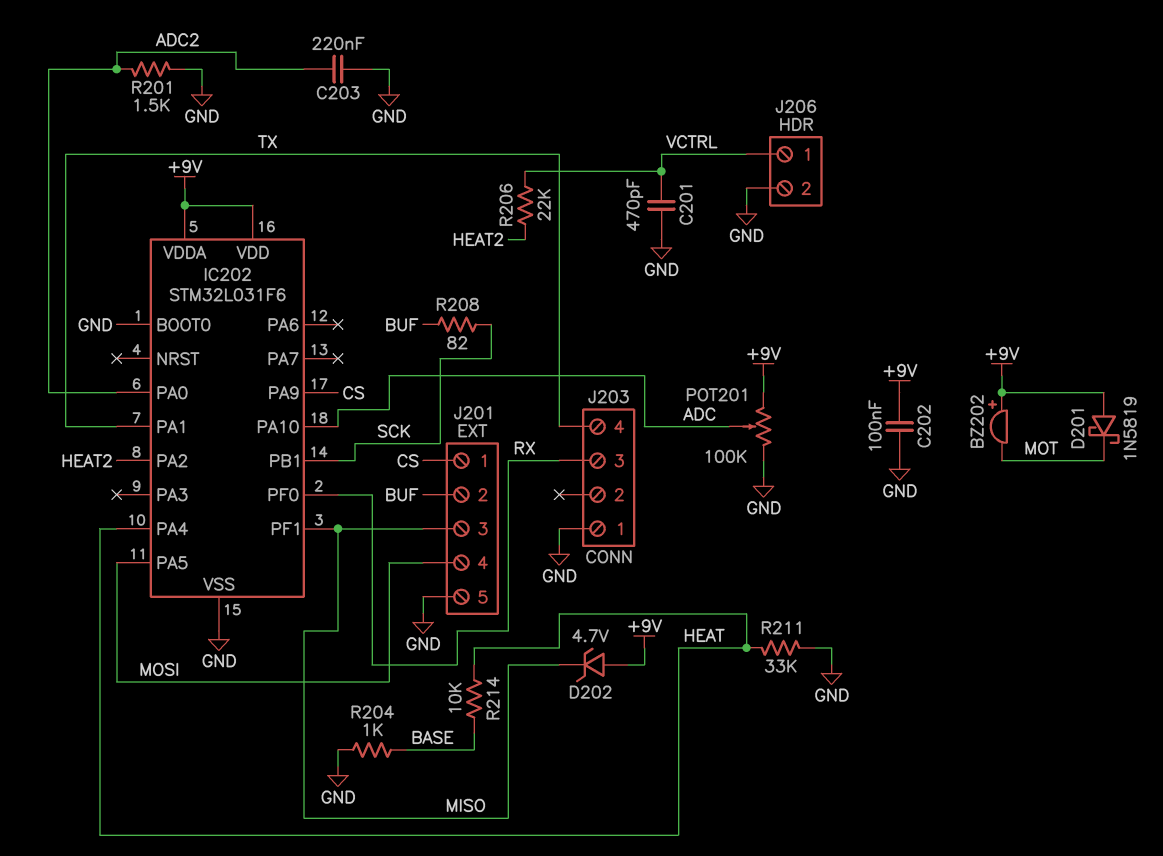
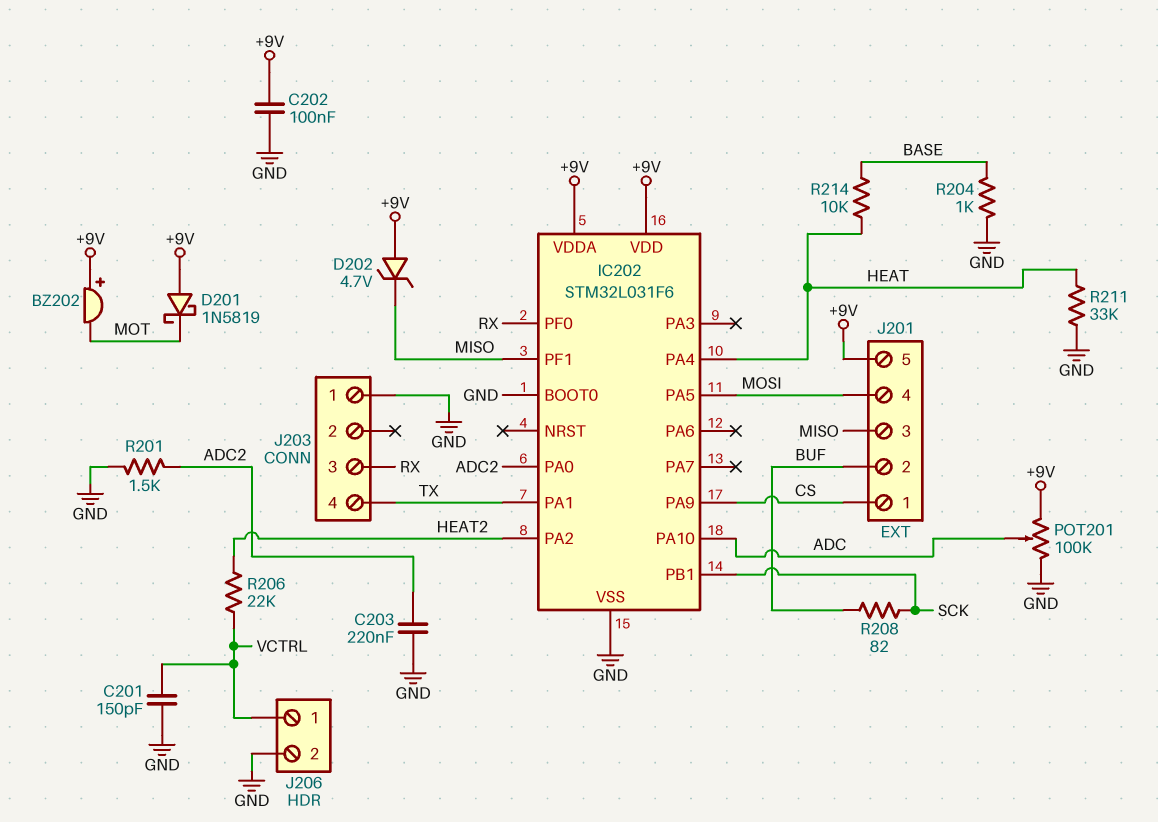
C201: 470pF (GND, VCTRL) -> 150pF (GND, VCTRL)
J201 pin 5: GND -> +9V

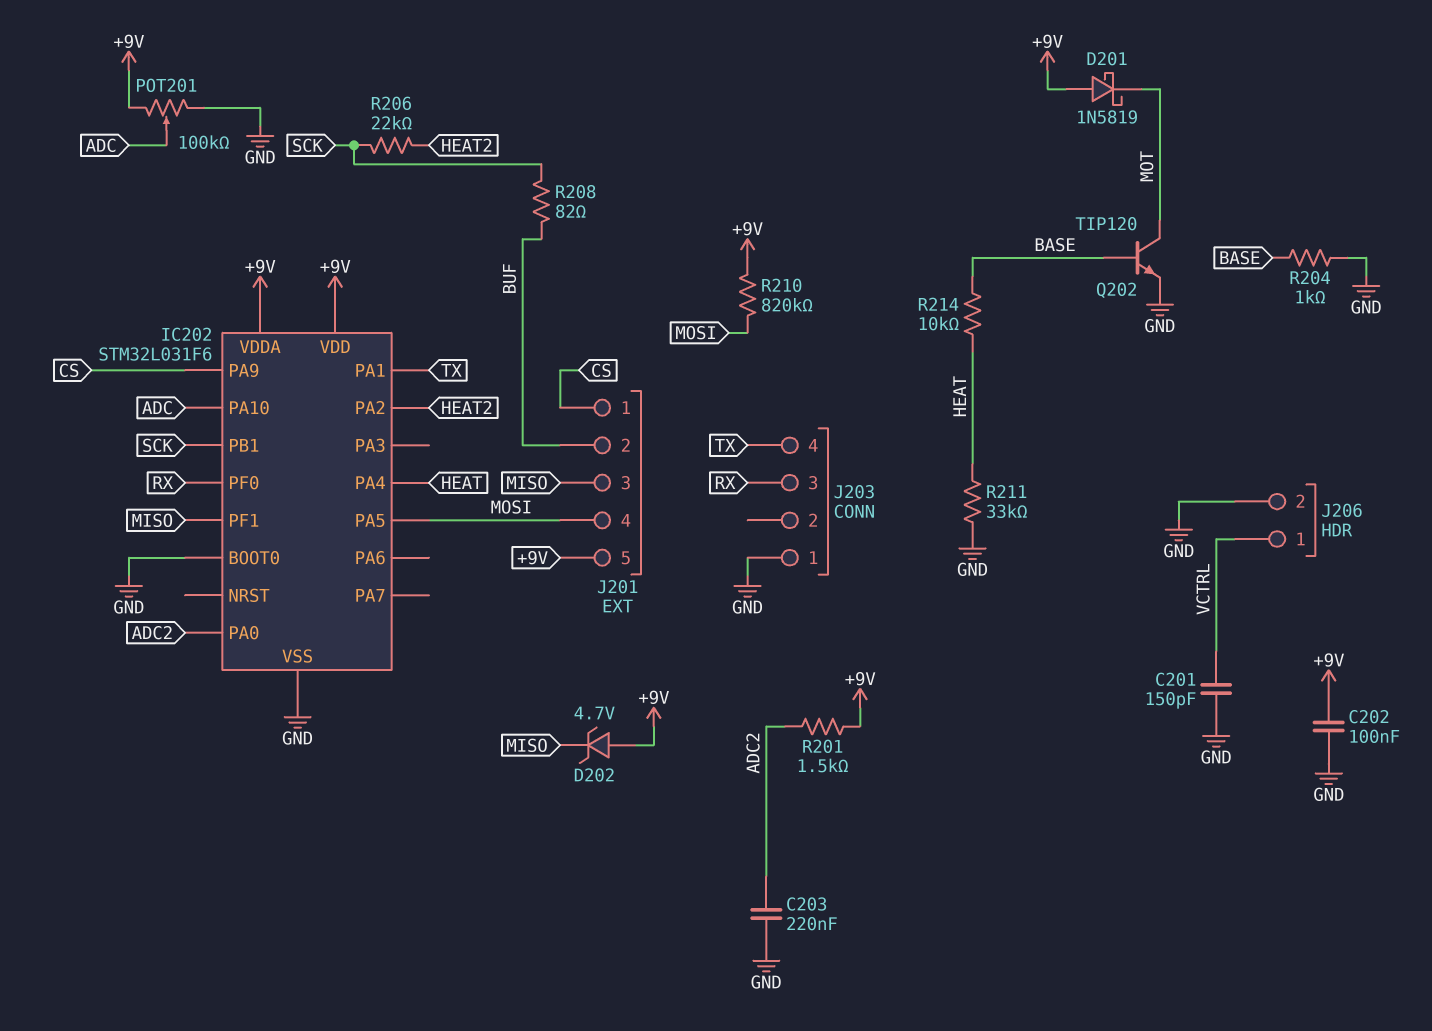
BZ202: buzzer (plus +9V, minus MOT) -> none
Q202: none -> NPN TIP120 (B BASE, C MOT, E GND)
R201: 1.5k (ADC2, GND) -> 1.5k (+9V, ADC2)
R206: 22k (HEAT2, VCTRL) -> 22k (HEAT2, SCK)
R210: none -> 820k (+9V, MOSI)

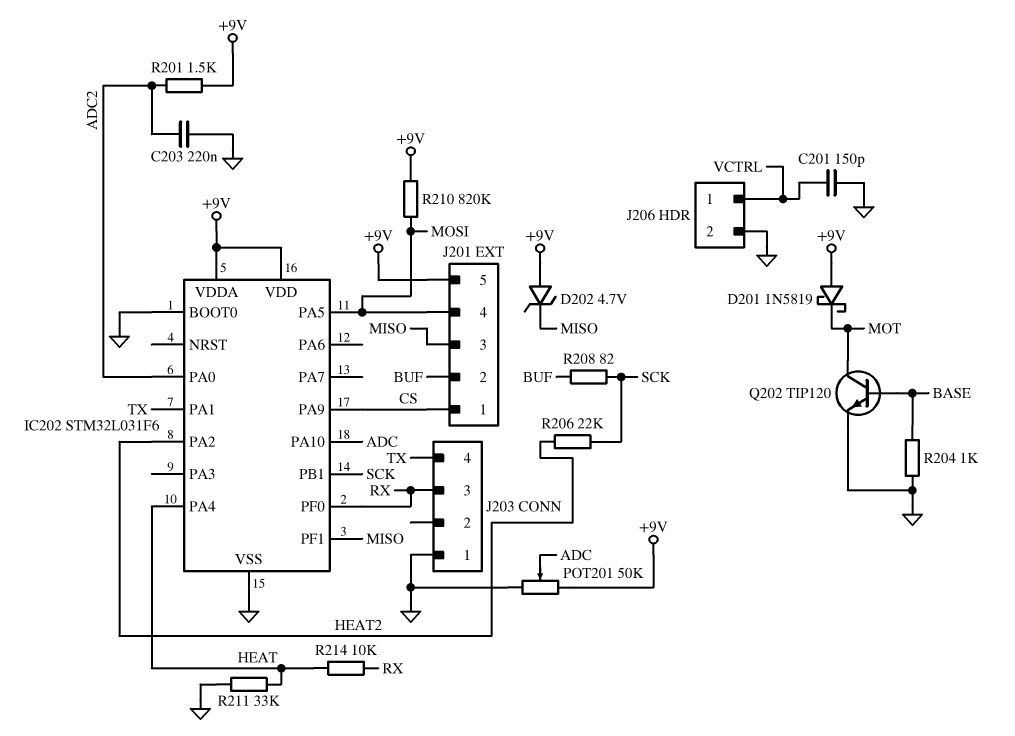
C202: 100nF (+9V, GND) -> none
POT201: 100k (+9V, GND, wiper ADC) -> 50k (+9V, GND, wiper ADC)
R214: 10k (BASE, HEAT) -> 10k (HEAT, RX)

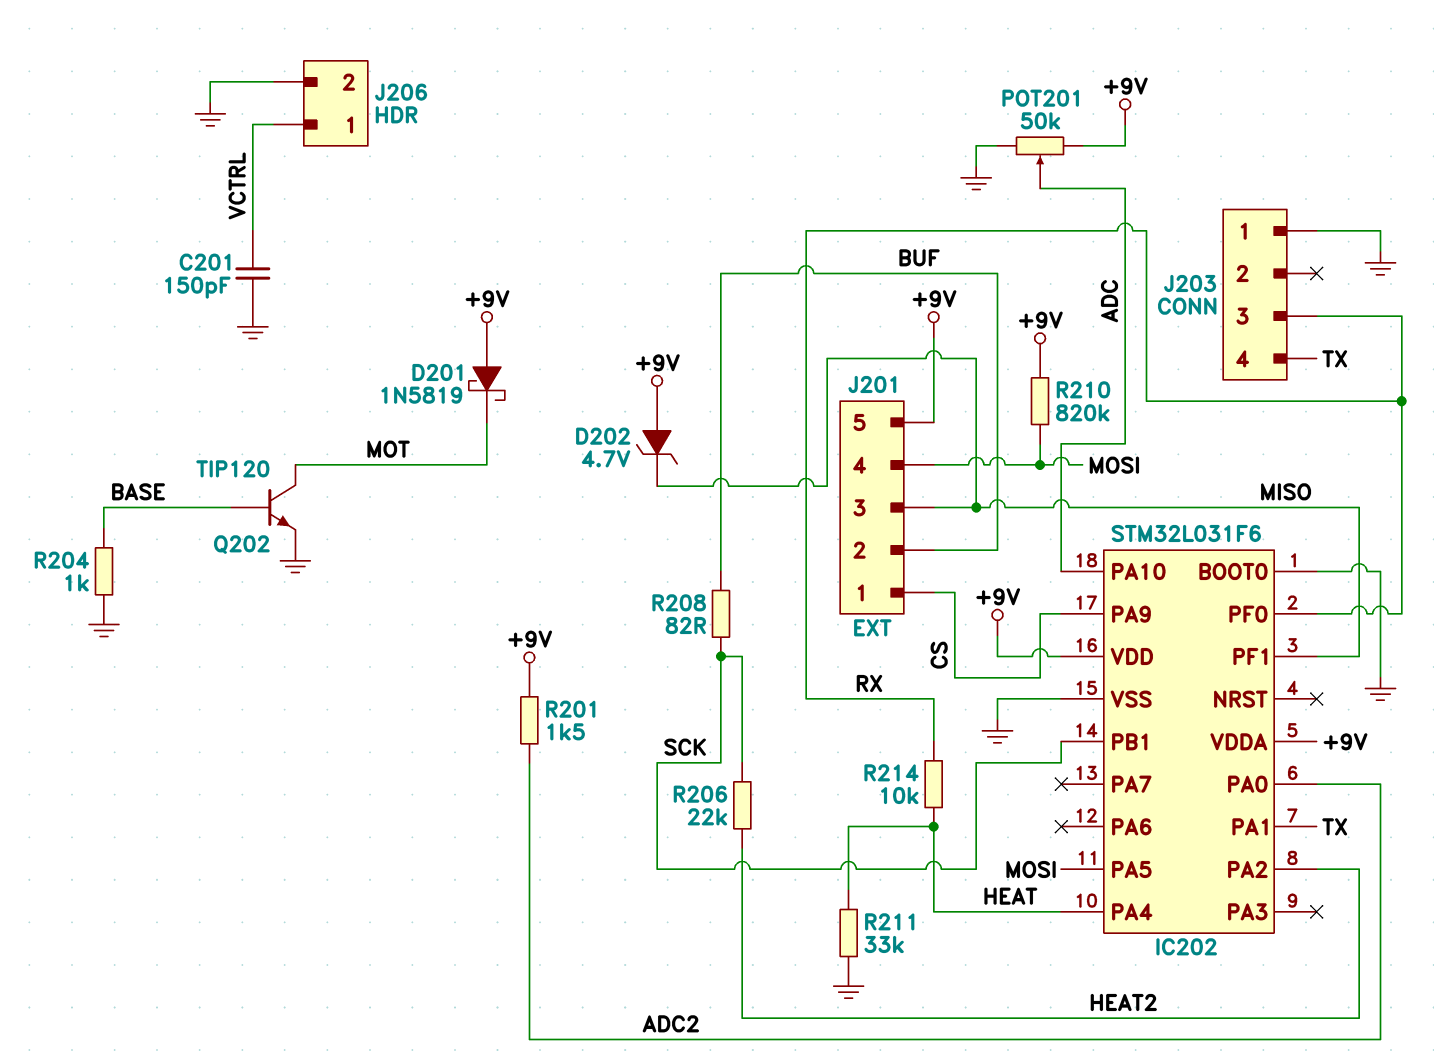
C203: 220nF (ADC2, GND) -> none

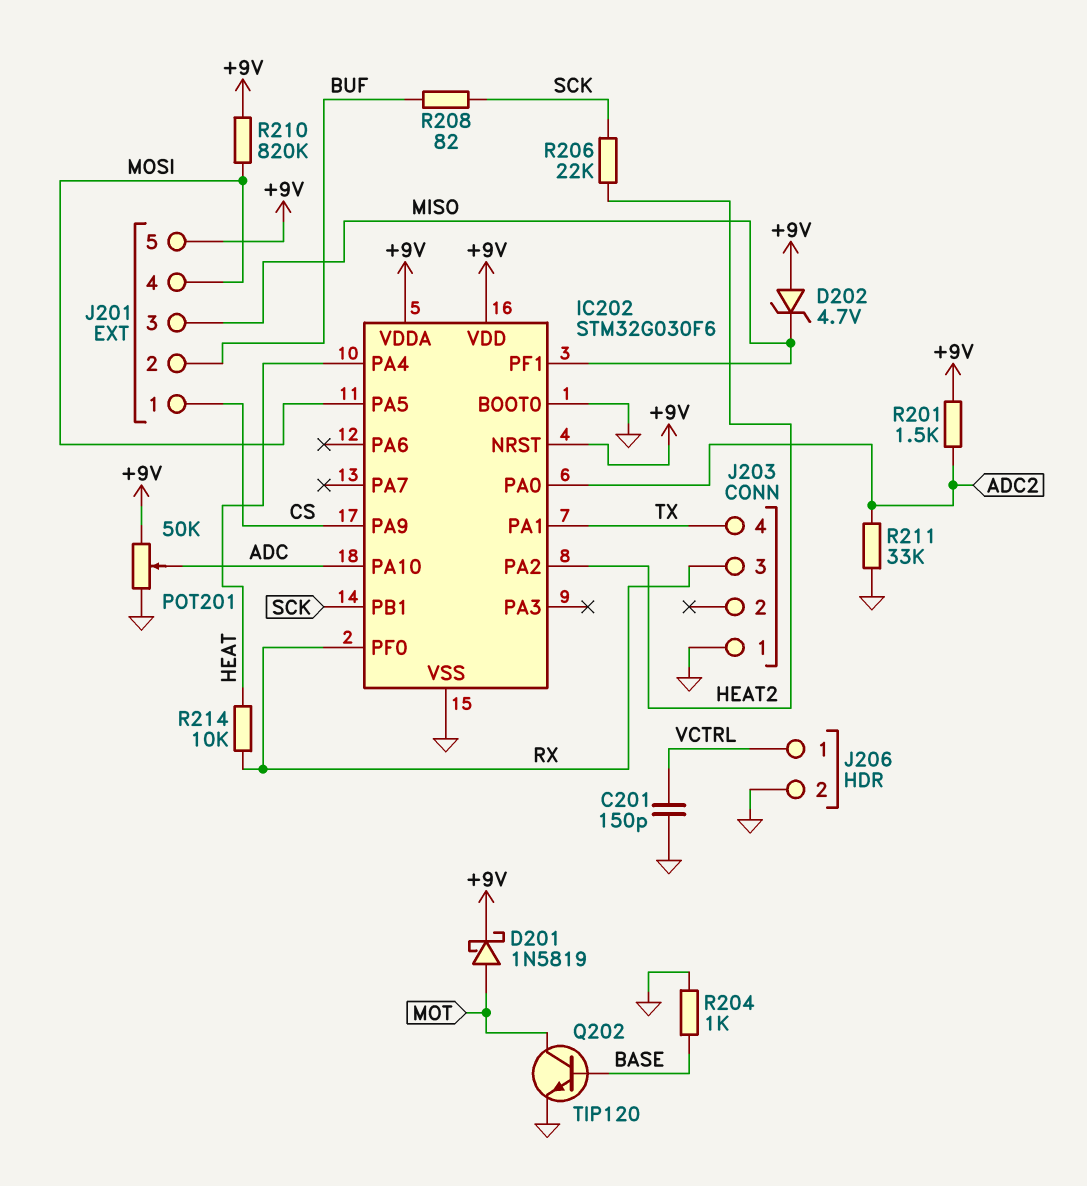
D201: schottky 1N5819 (A +9V, K MOT) -> schottky 1N5819 (A MOT, K +9V)
IC202: STM32L031F6 -> STM32G030F6
IC202 pin NRST: none -> +9V
R211: 33k (GND, HEAT) -> 33k (ADC2, GND)

